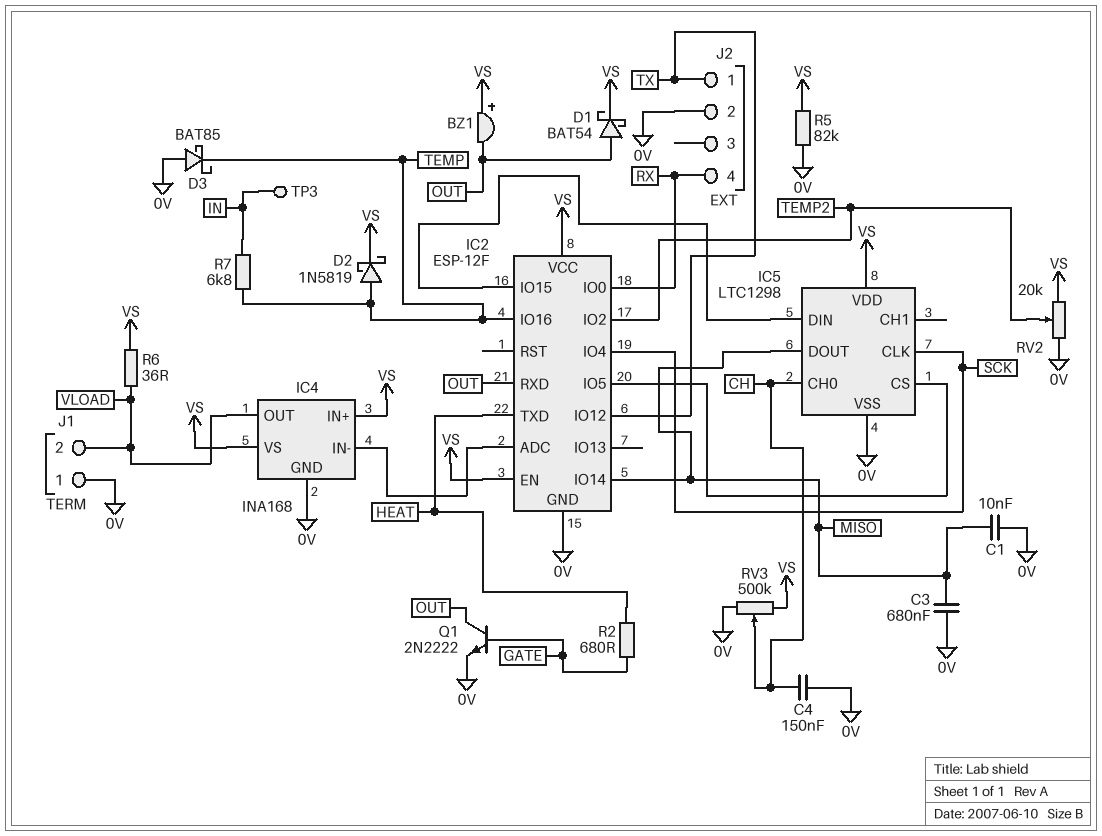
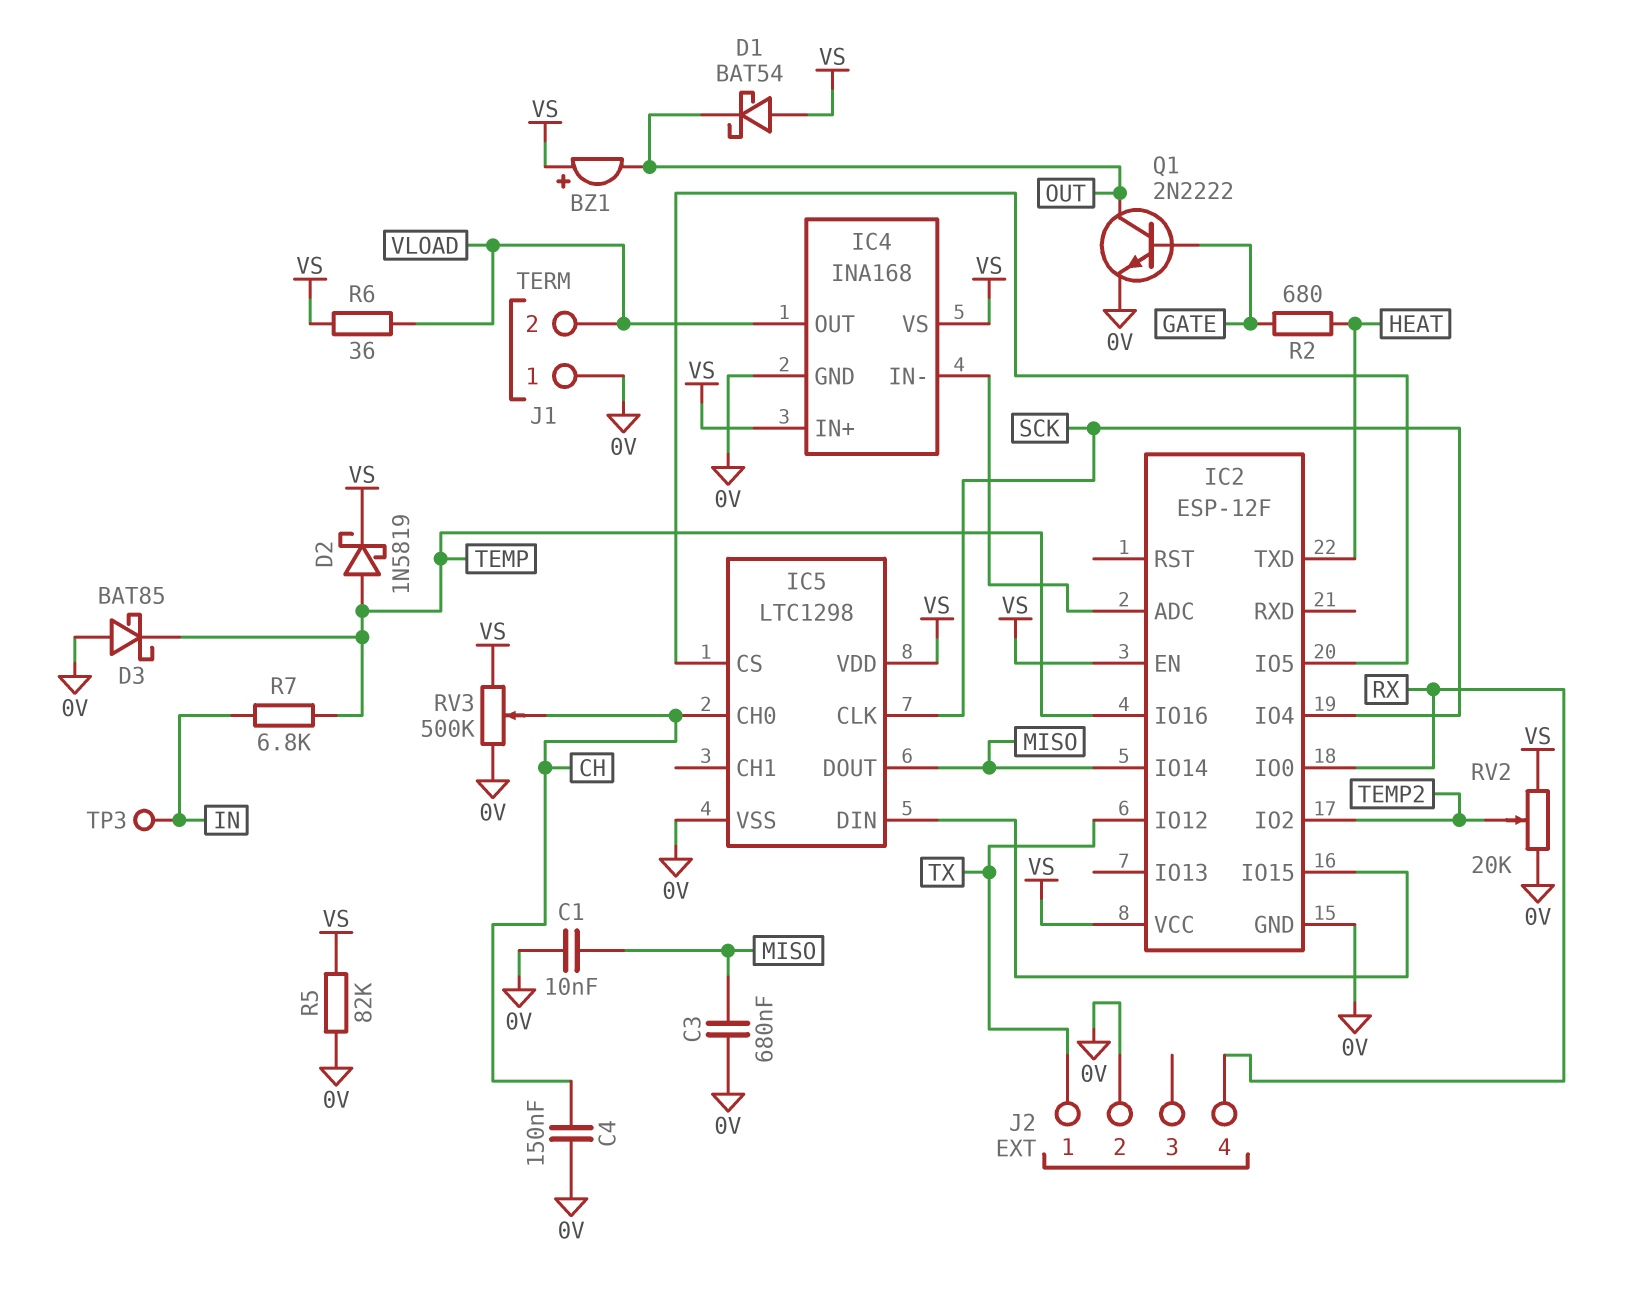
D1: schottky BAT54 (A OUT, K VS) -> schottky BAT54 (A VS, K OUT)
IC2 pin RXD: OUT -> none

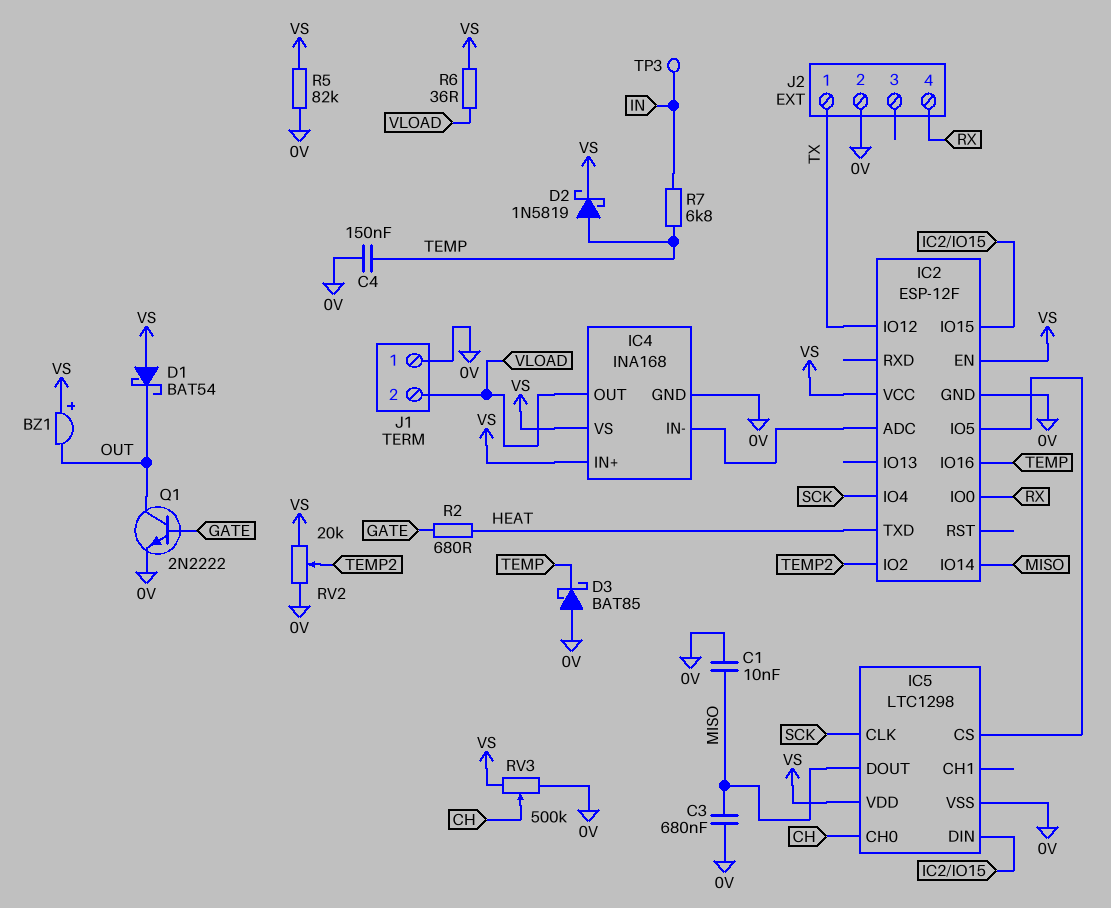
C4: 150nF (0V, CH) -> 150nF (0V, TEMP)

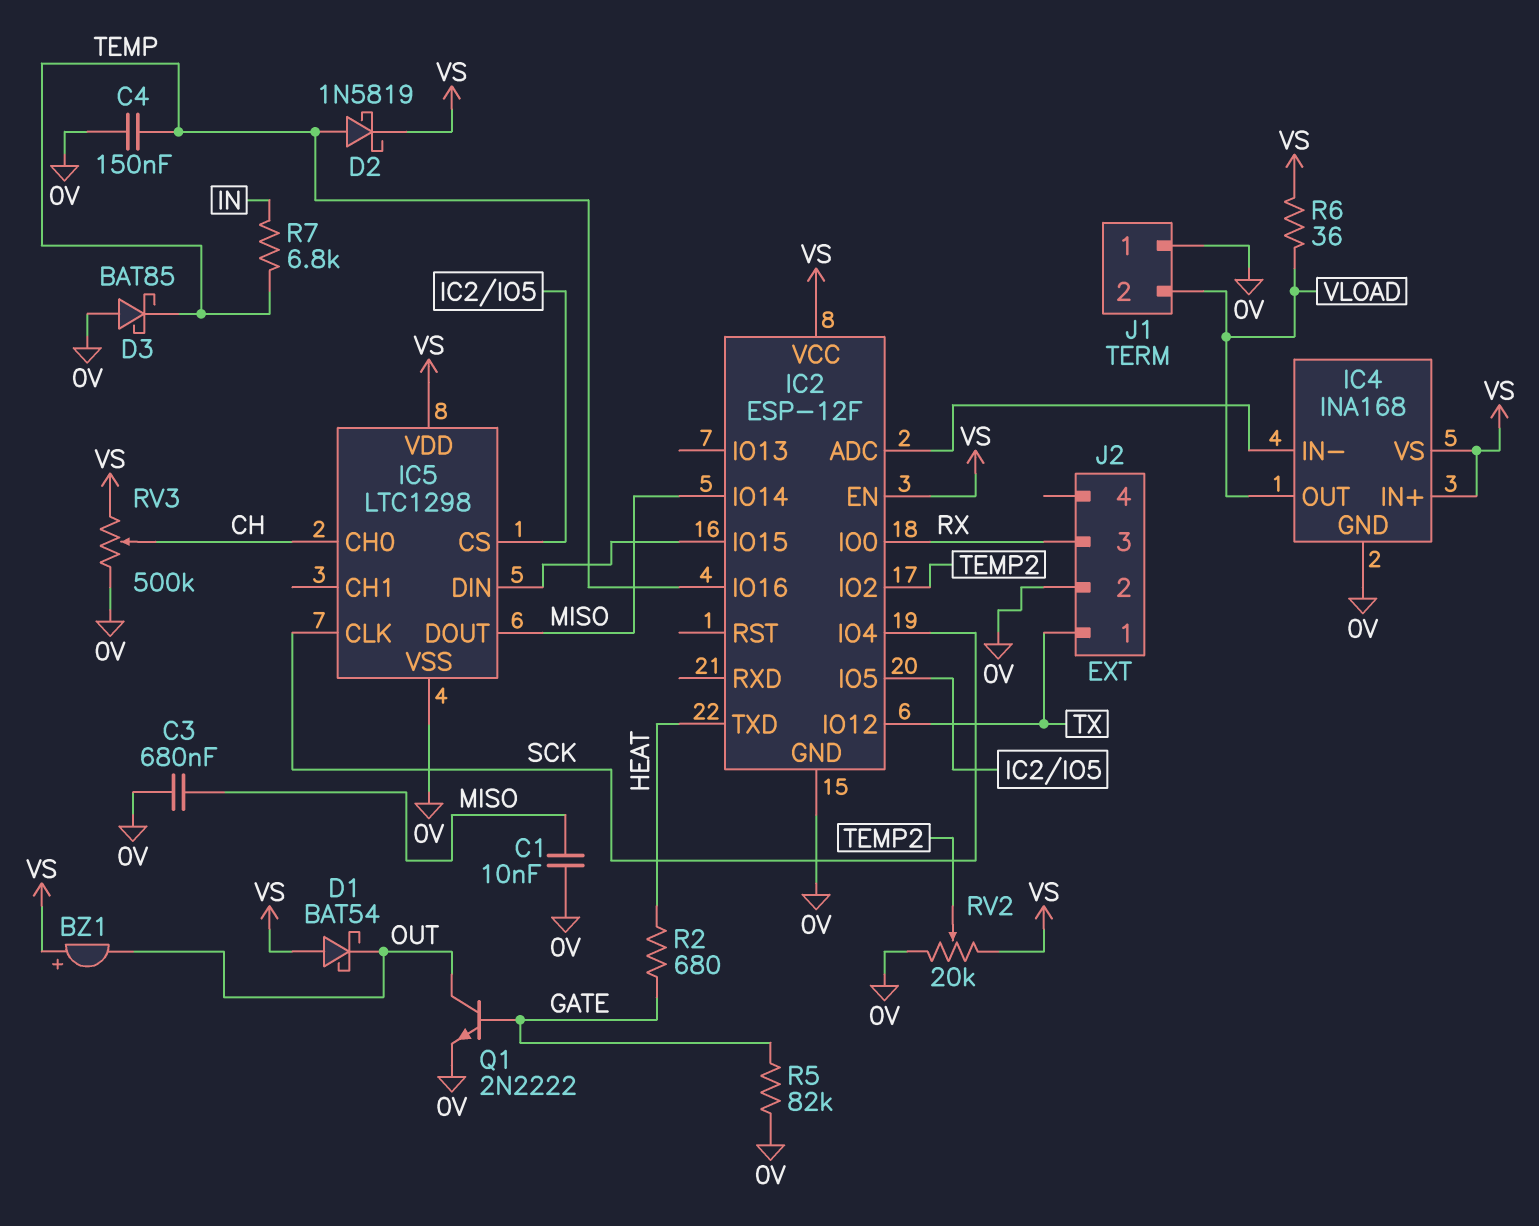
J2 pin 3: none -> RX
J2 pin 4: RX -> none
R5: 82k (0V, VS) -> 82k (0V, GATE)
TP3: test point (IN) -> none

